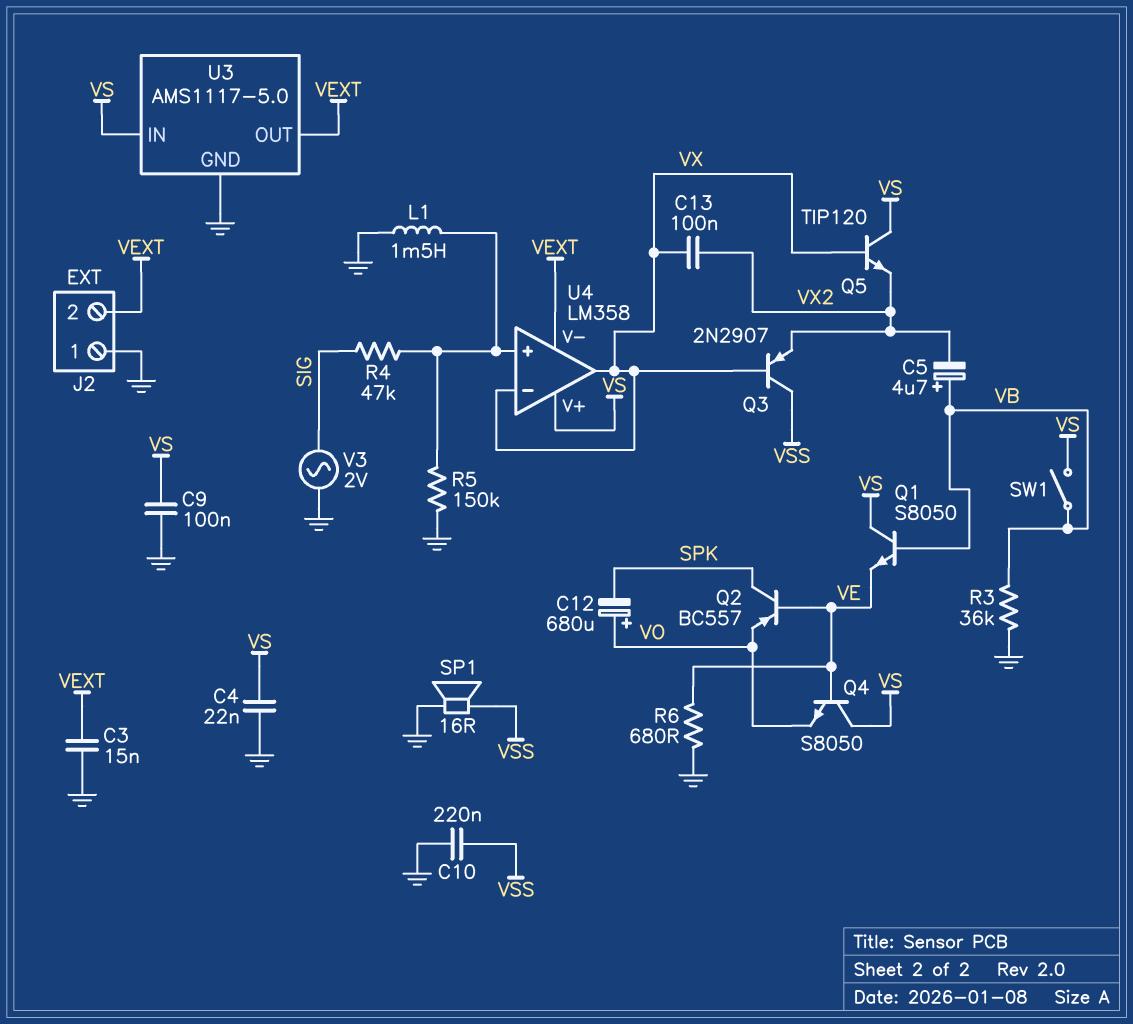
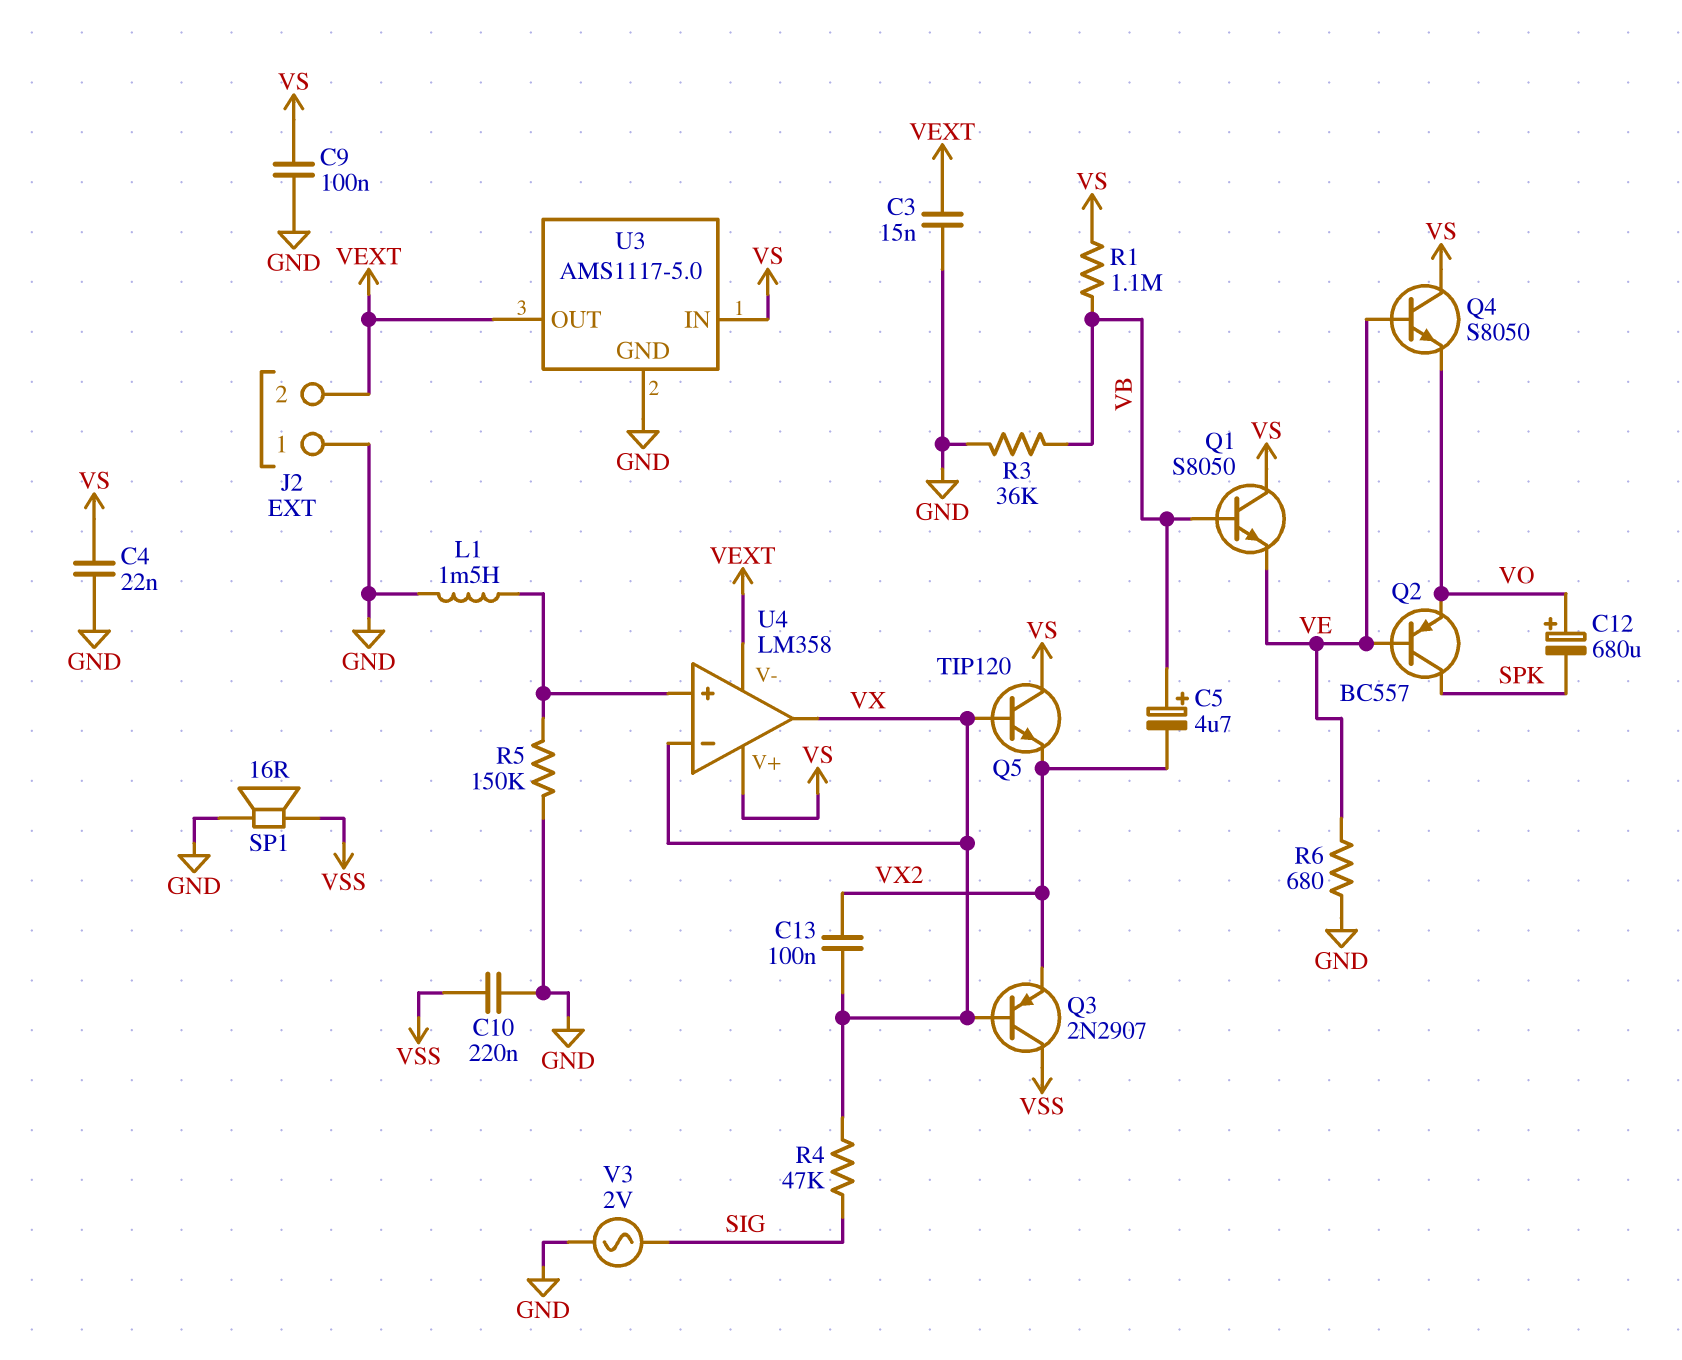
R1: none -> 1.1M (VB, VS)
R4: 47k (SIG, U4/in+) -> 47k (SIG, VX)
SW1: switch (VB, VS) -> none

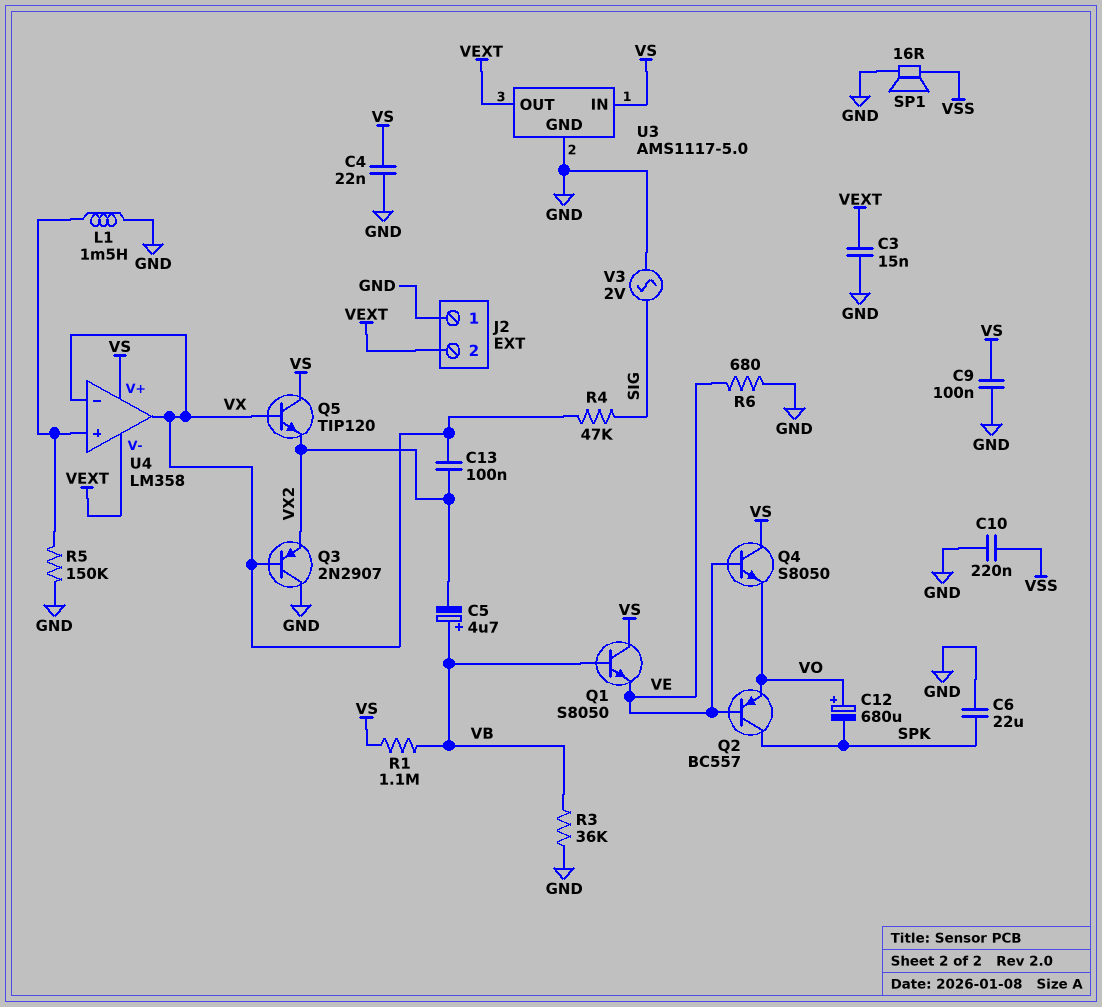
C6: none -> 22uF (GND, SPK)
Q3: PNP 2N2907 (B VX, C VSS, E VX2) -> PNP 2N2907 (B VX, C GND, E VX2)

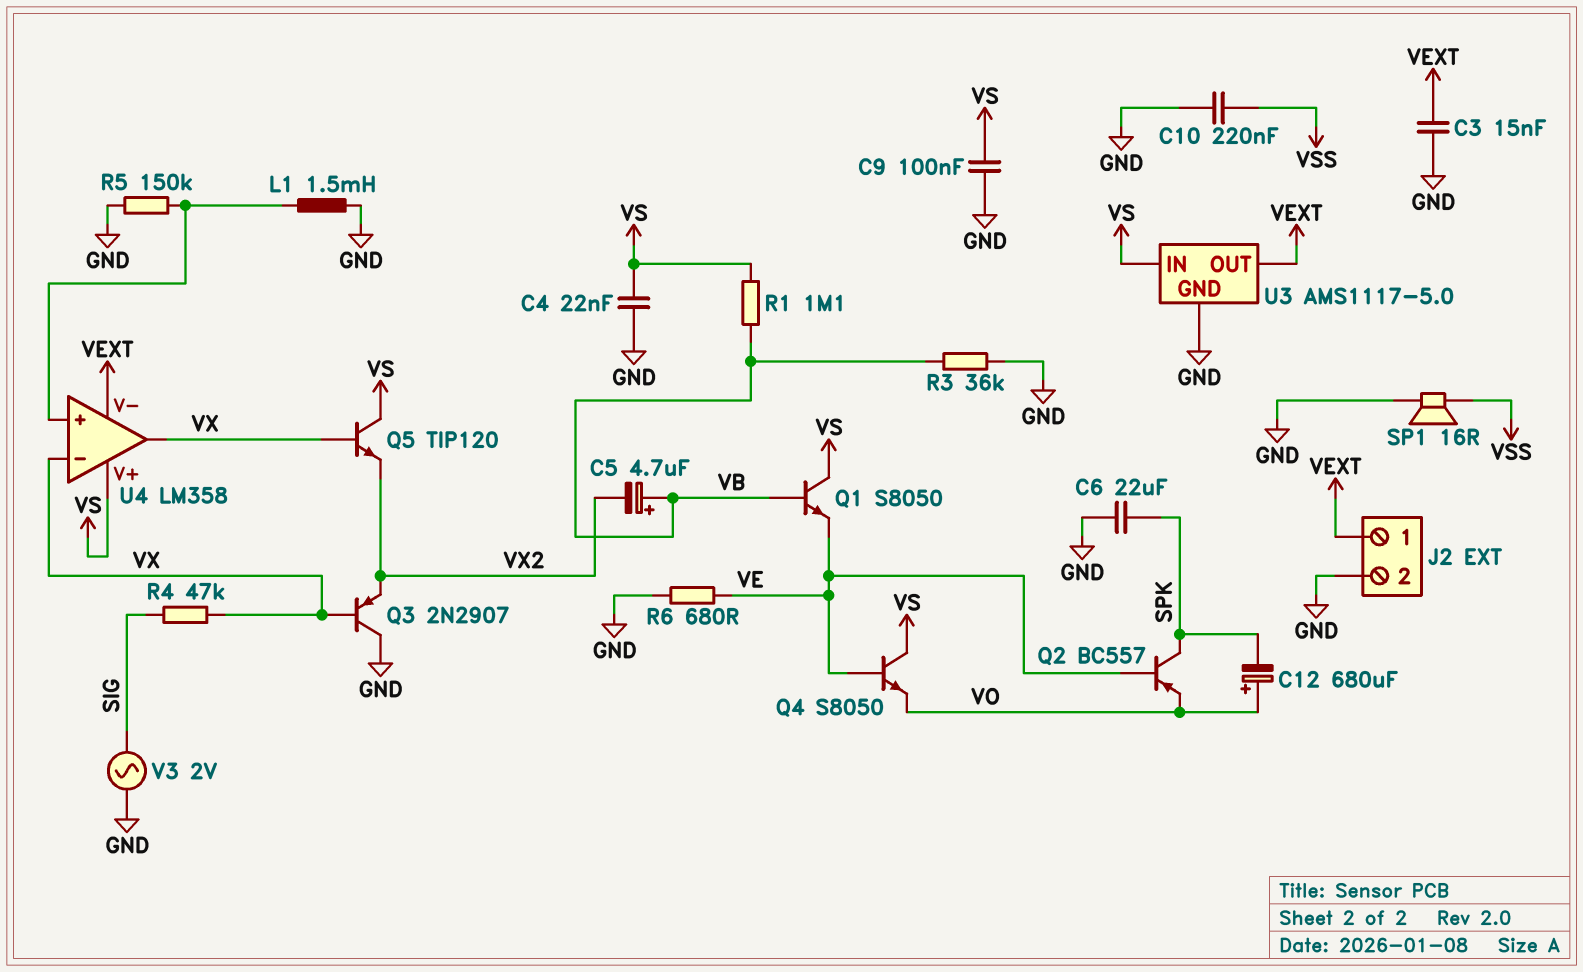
C13: 100nF (VX, VX2) -> none
J2 pin 1: GND -> VEXT
J2 pin 2: VEXT -> GND

